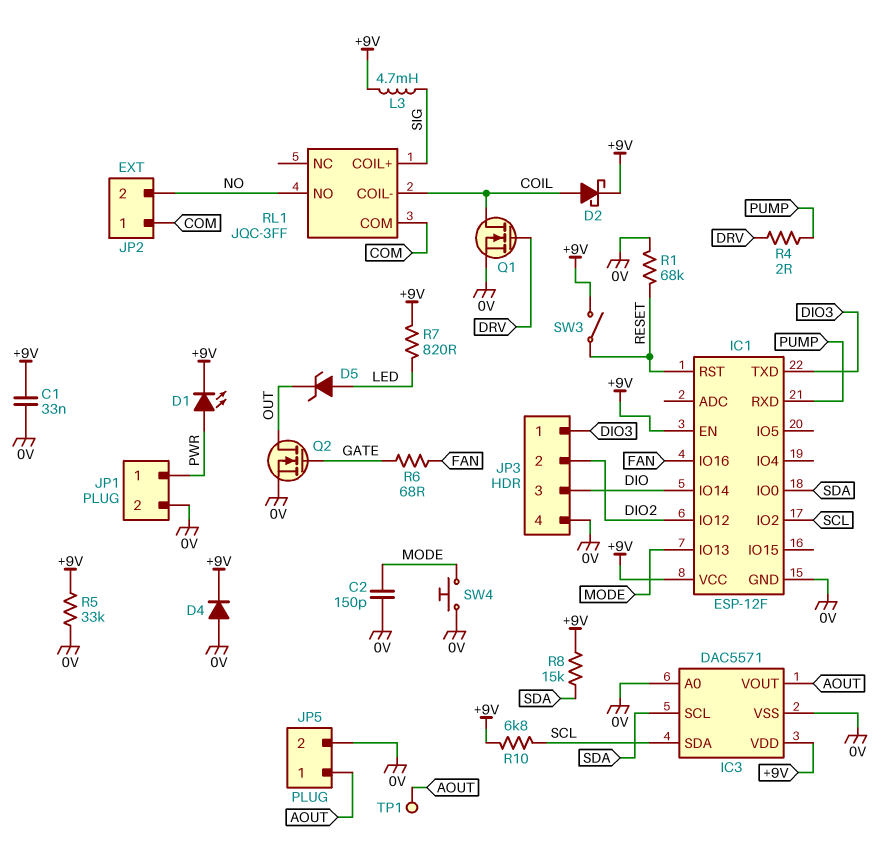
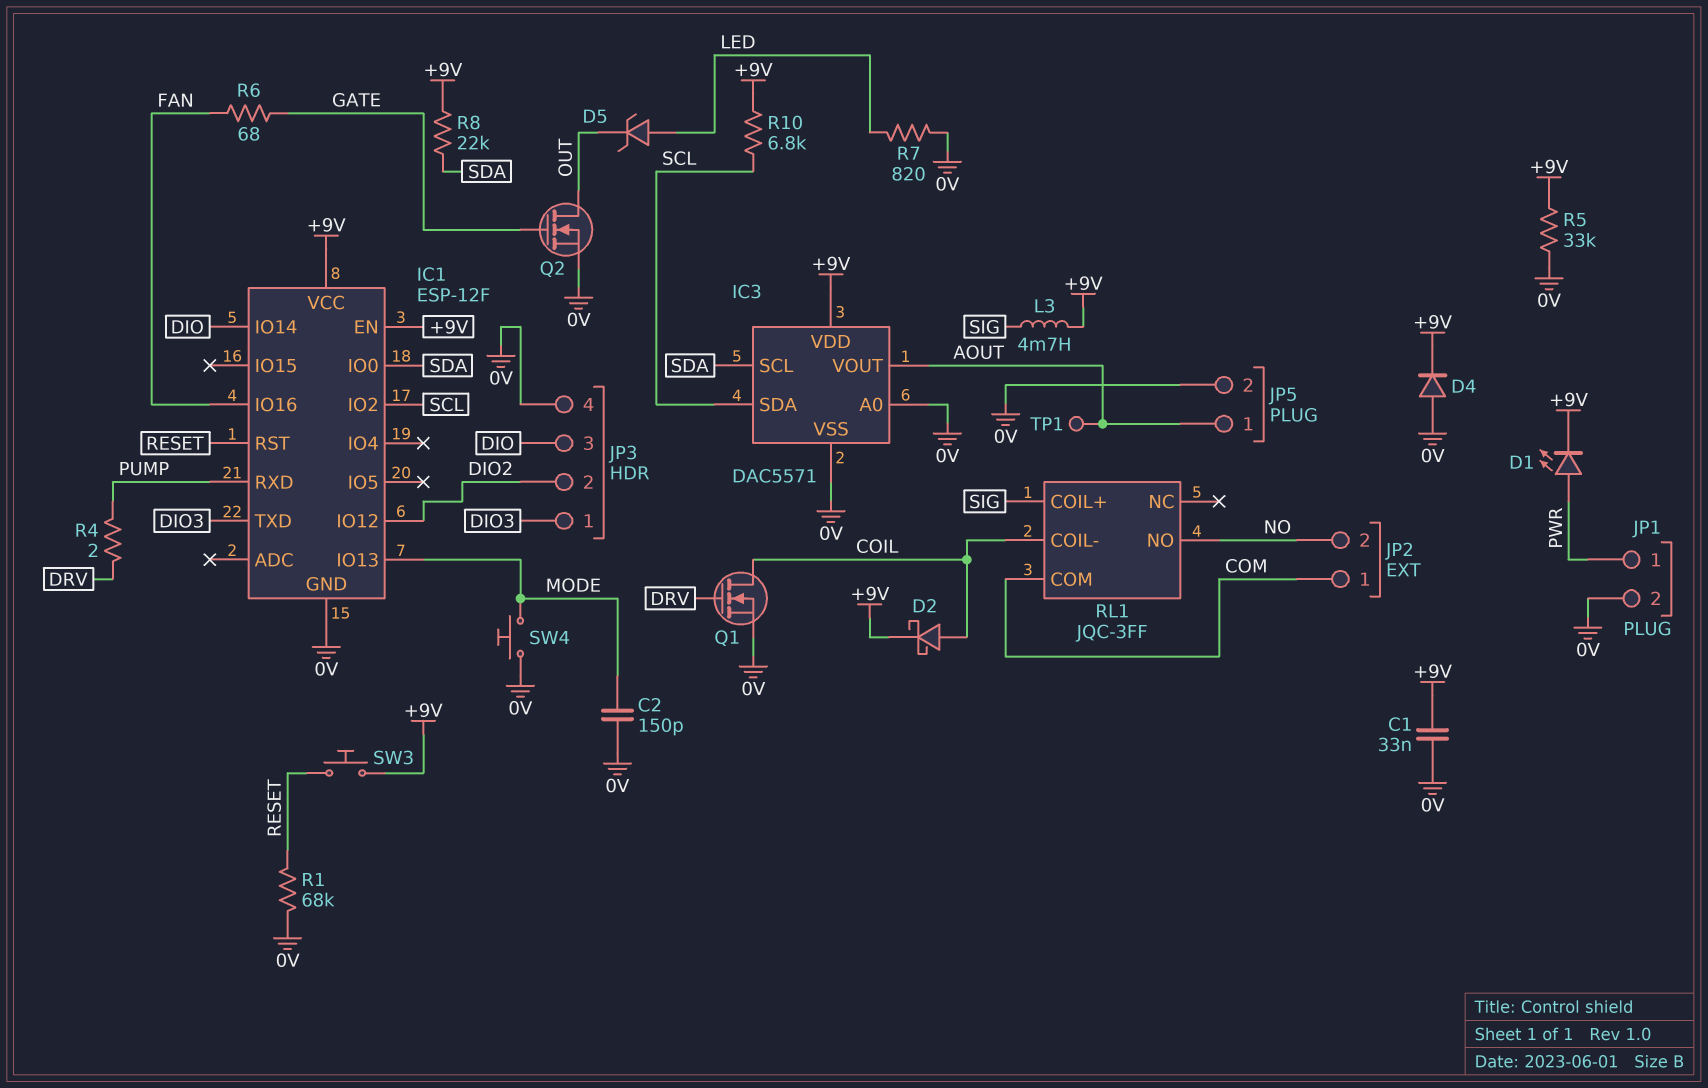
R7: 820 (+9V, LED) -> 820 (0V, LED)
R8: 15k (+9V, SDA) -> 22k (+9V, SDA)
SW3: switch (+9V, RESET) -> button (+9V, RESET)

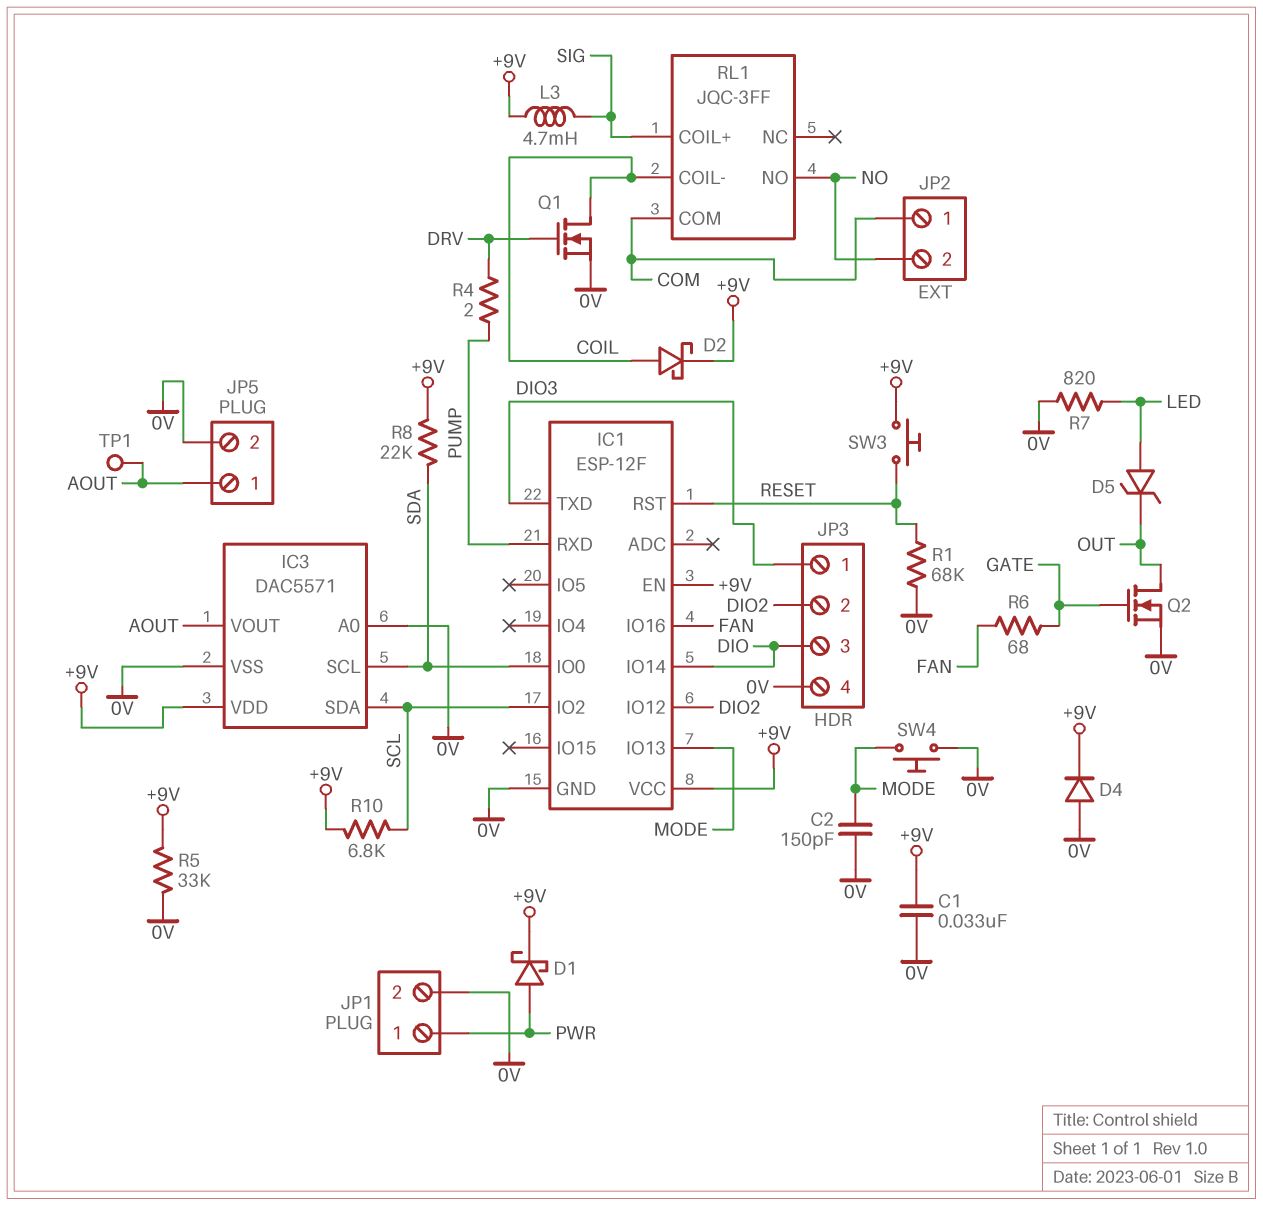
D1: LED (A PWR, K +9V) -> schottky (A PWR, K +9V)

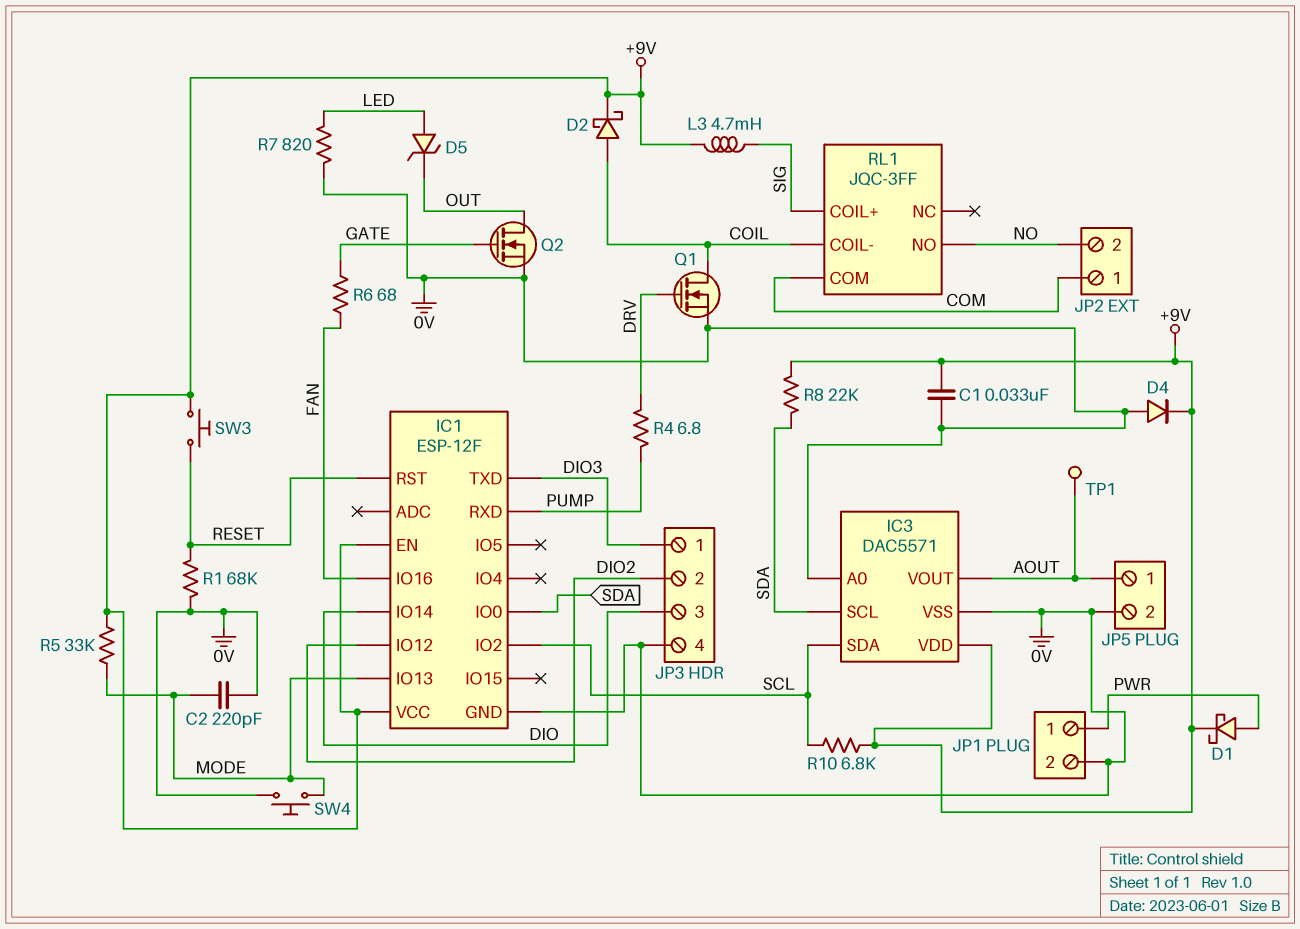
C2: 150pF (0V, MODE) -> 220pF (0V, MODE)
R4: 2 (DRV, PUMP) -> 6.8 (DRV, PUMP)
R5: 33k (+9V, 0V) -> 33k (+9V, MODE)

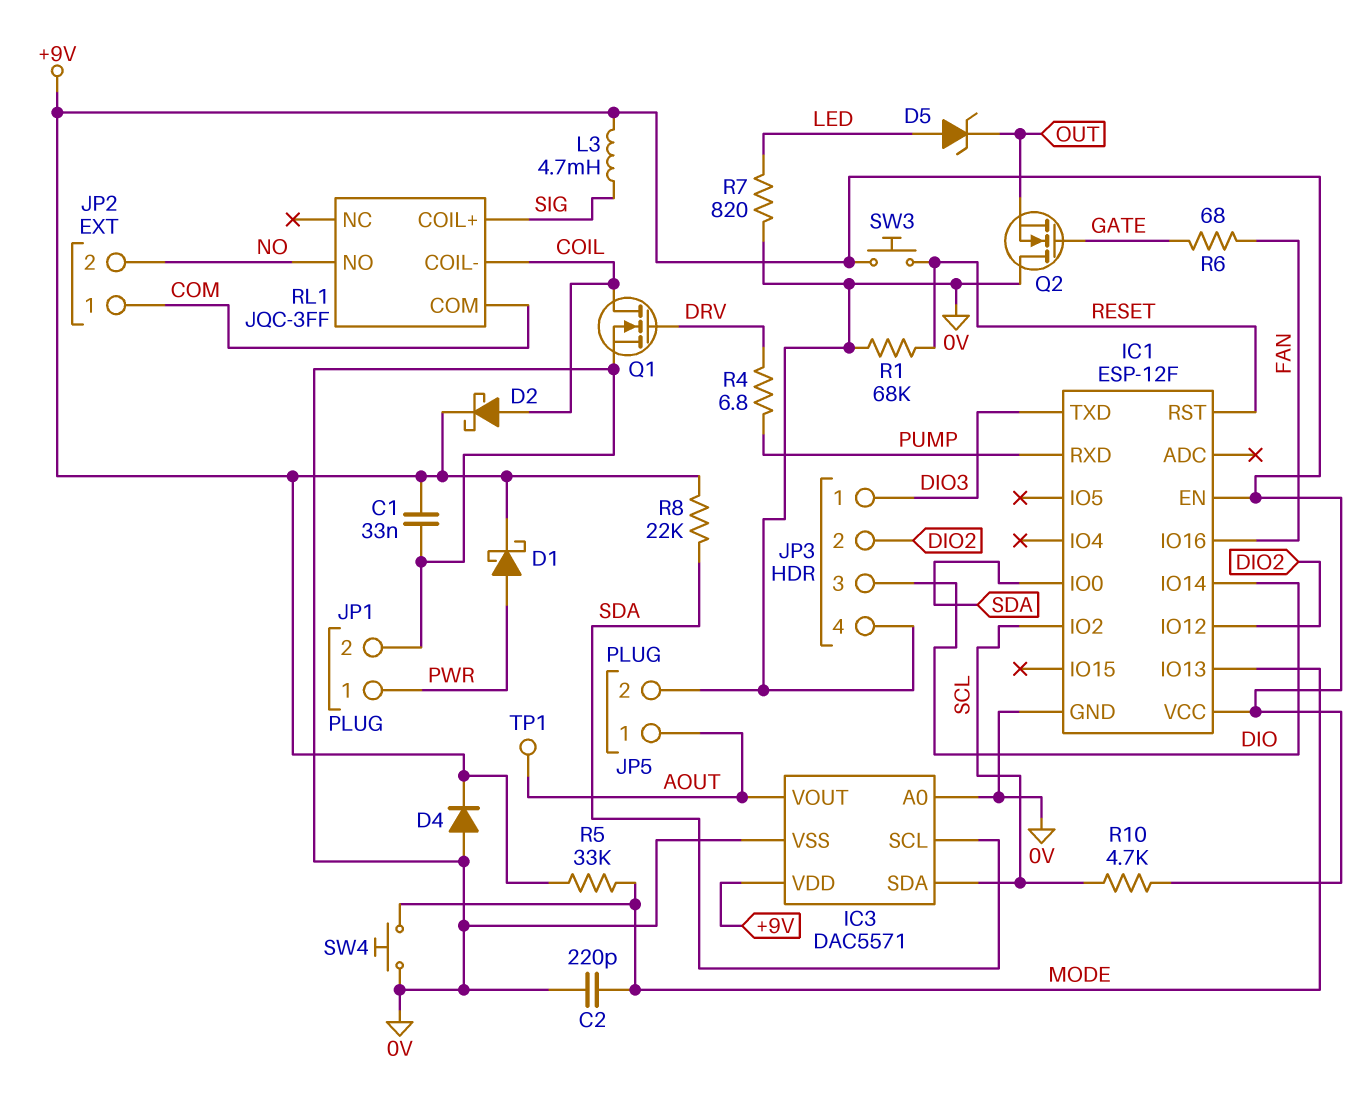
Q2: NMOS (G GATE, D OUT, S 0V) -> NMOS (G GATE, D 0V, S OUT)
R10: 6.8k (+9V, SCL) -> 4.7k (+9V, SCL)

